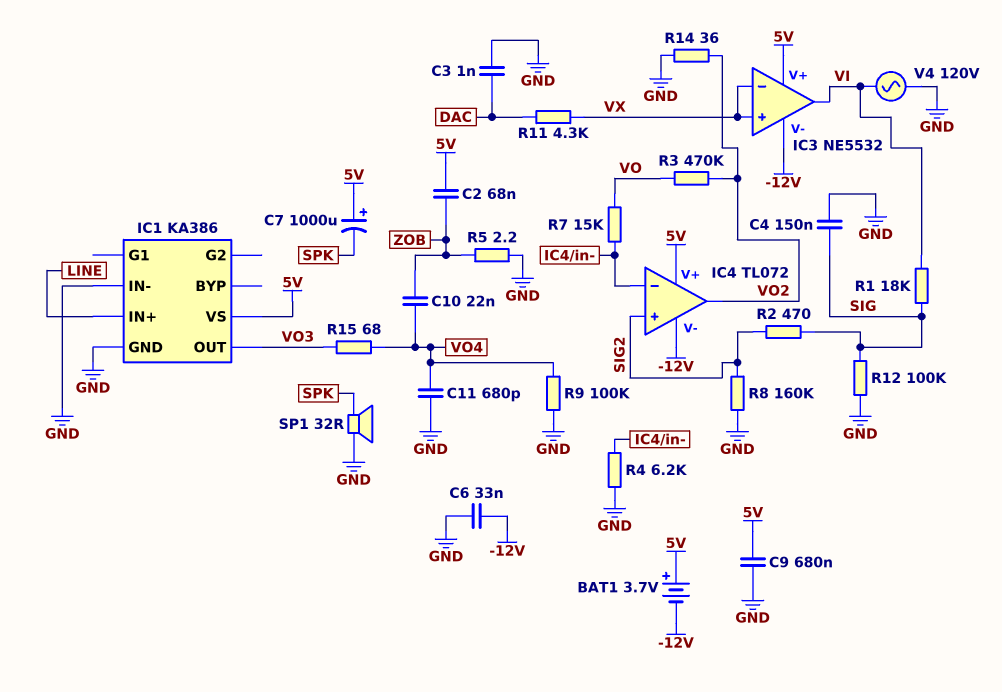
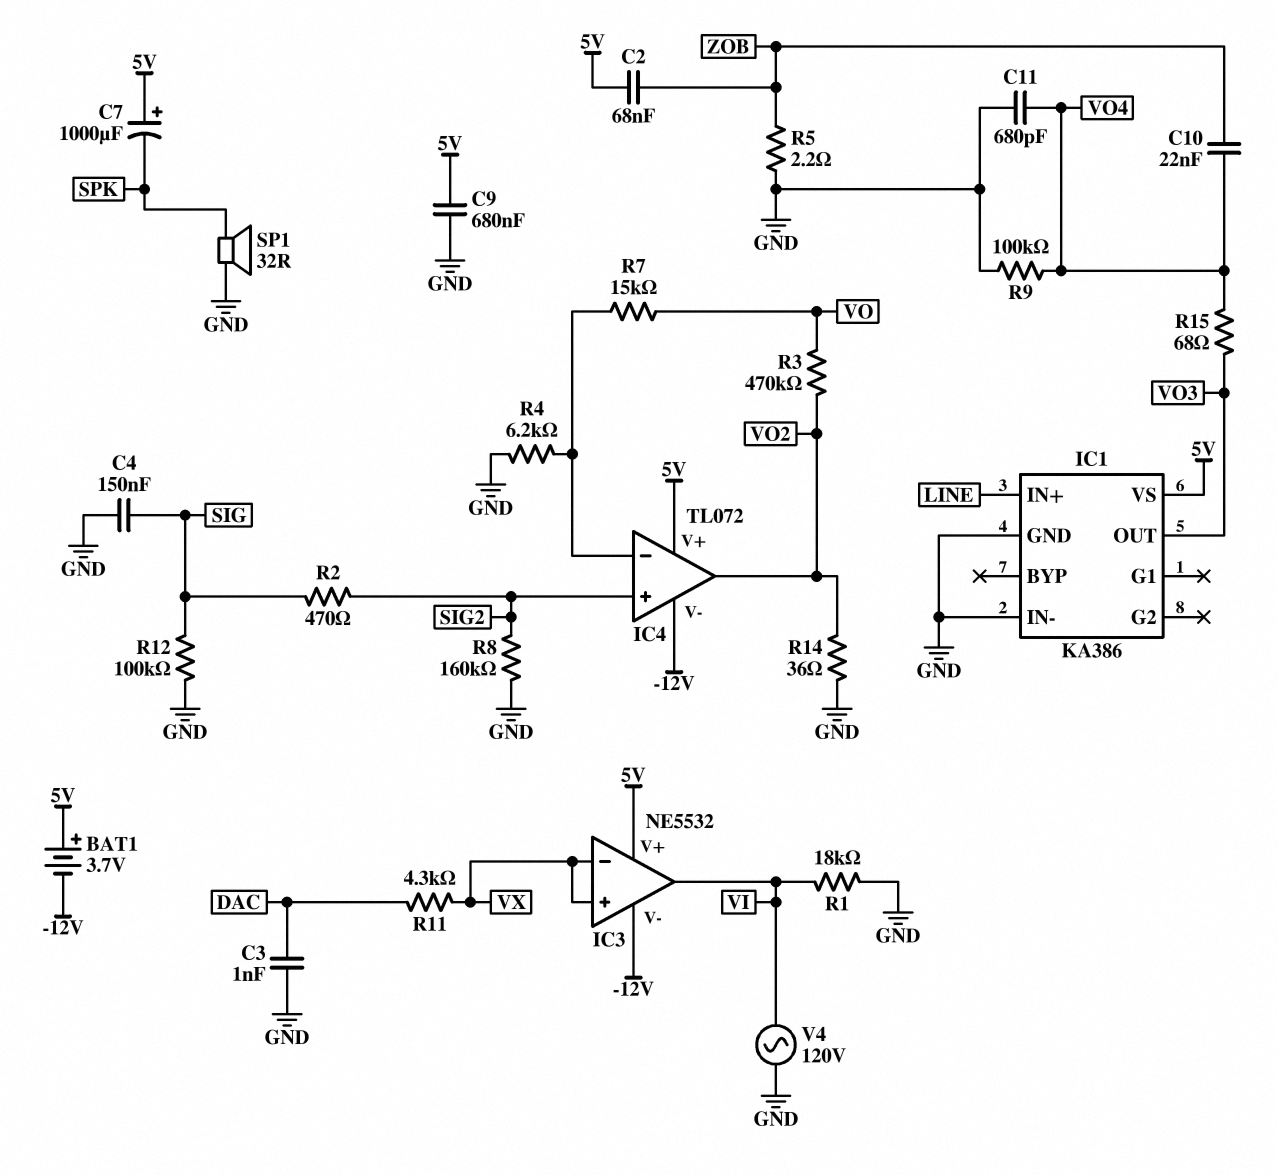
C6: 33nF (-12V, GND) -> none
R1: 18k (SIG, VI) -> 18k (GND, VI)

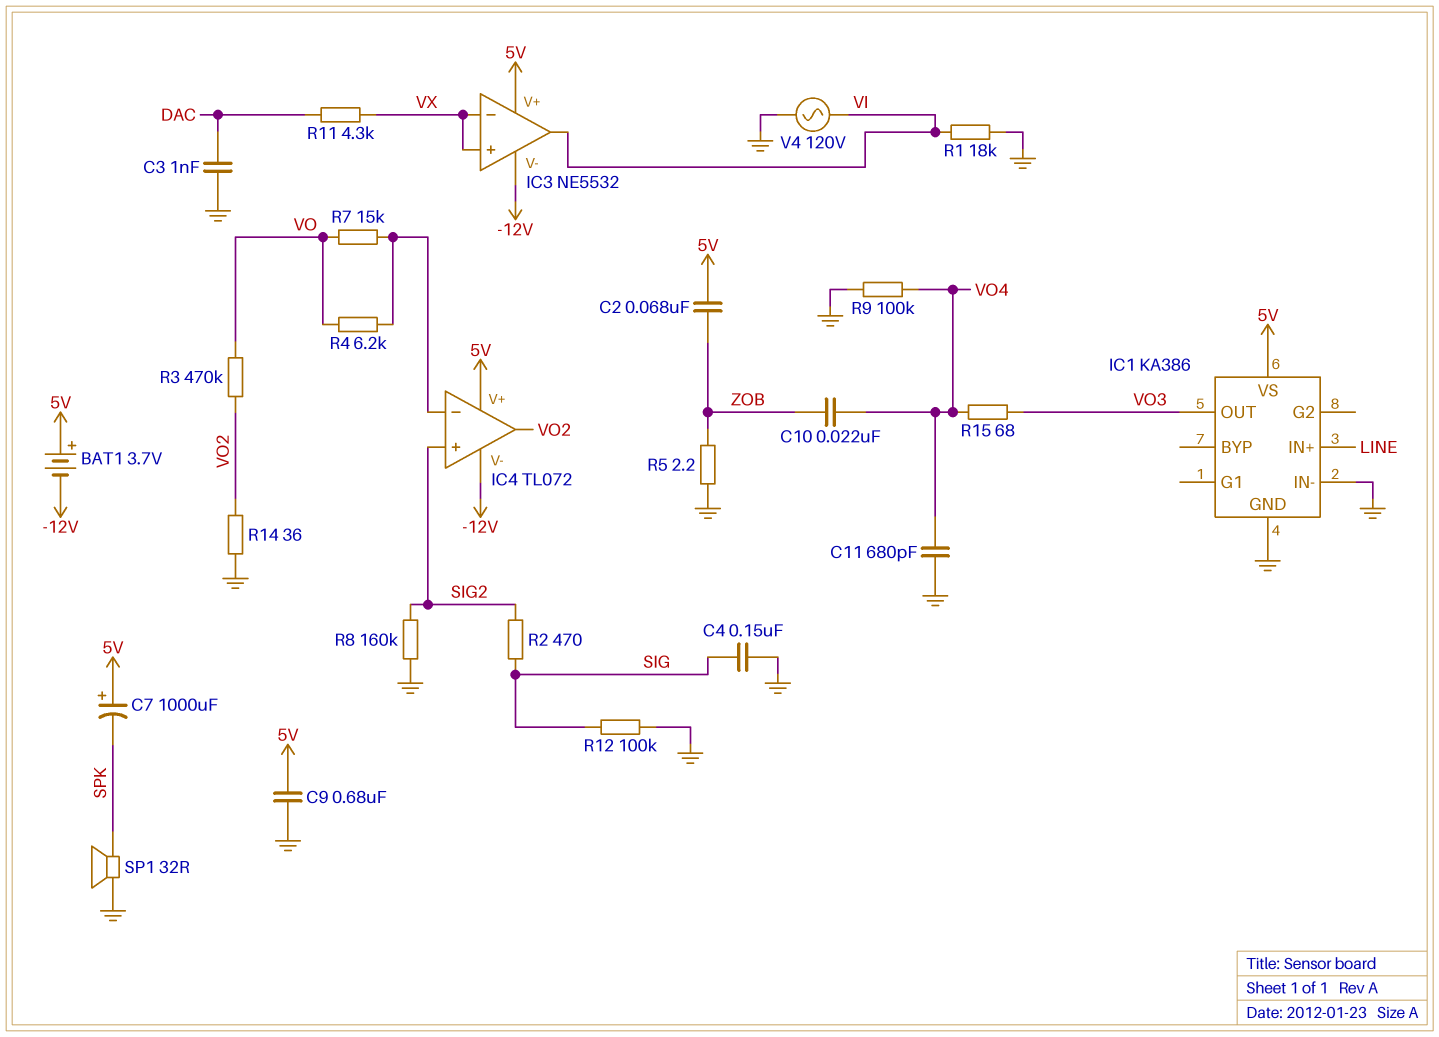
R4: 6.2k (GND, IC4/in-) -> 6.2k (IC4/in-, VO)

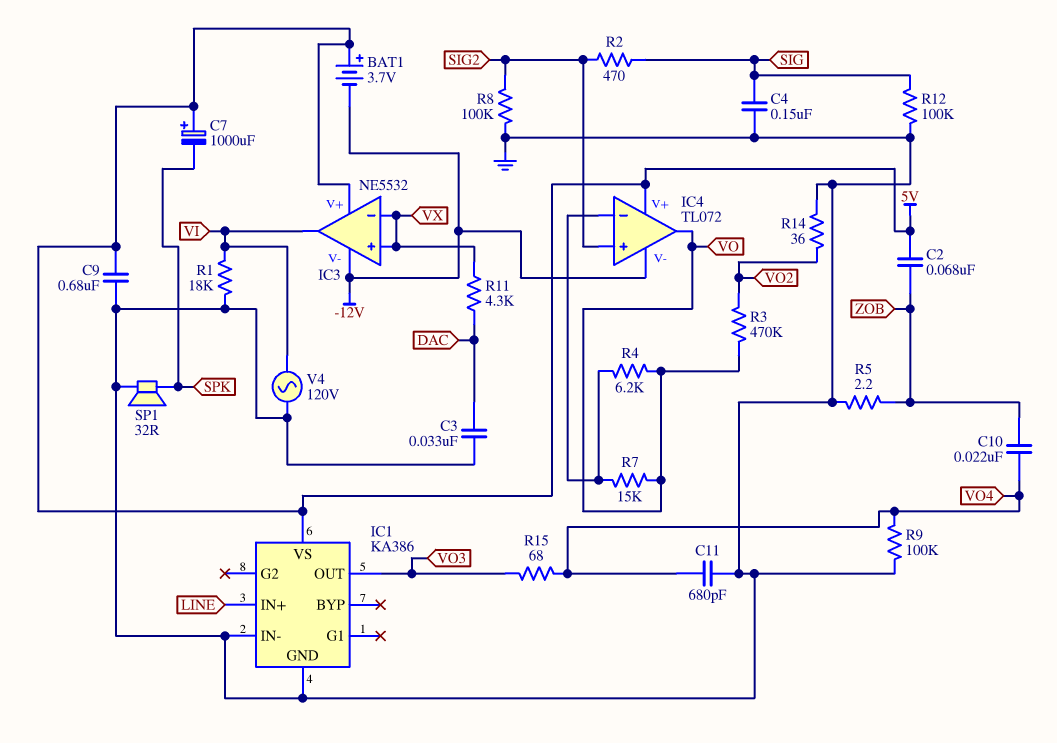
C3: 1nF (DAC, GND) -> 33nF (DAC, GND)
IC4 pin out: VO2 -> VO
R8: 160k (GND, SIG2) -> 100k (GND, SIG2)

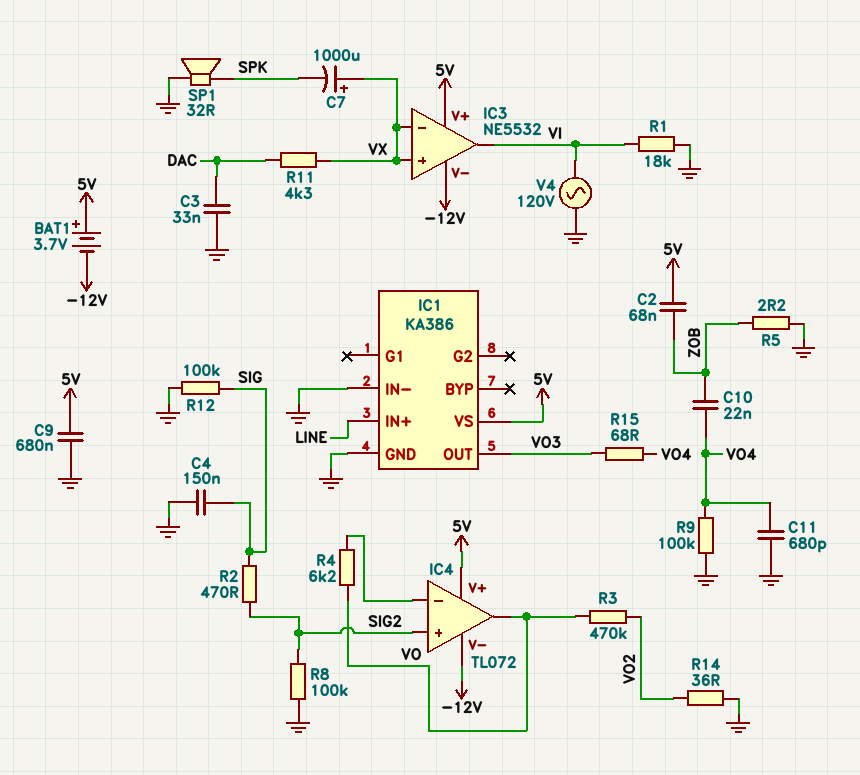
C7: 1000uF (plus 5V, minus SPK) -> 1000uF (plus VX, minus SPK)
R7: 15k (IC4/in-, VO) -> none

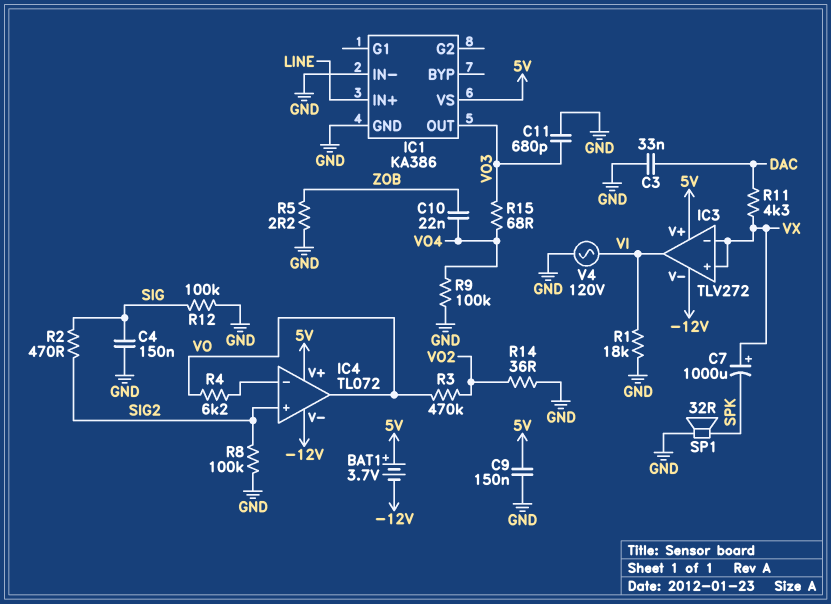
C2: 68nF (5V, ZOB) -> none
C9: 680nF (5V, GND) -> 150nF (5V, GND)
C11: 680pF (GND, VO4) -> 680pF (GND, VO3)
IC3: NE5532 -> TLV272

